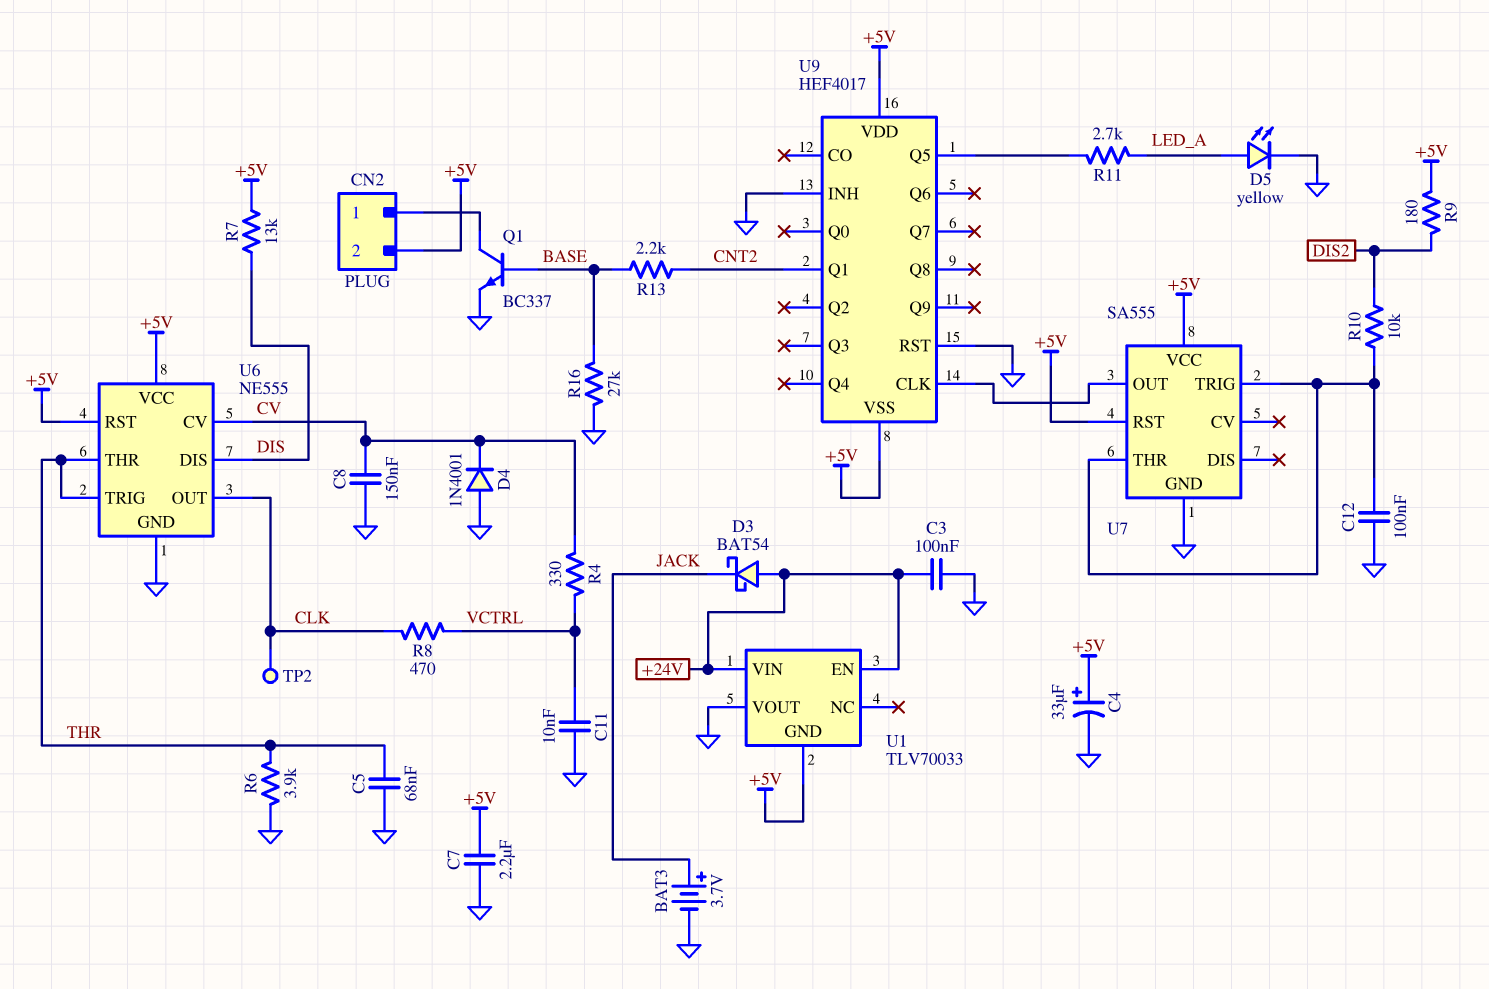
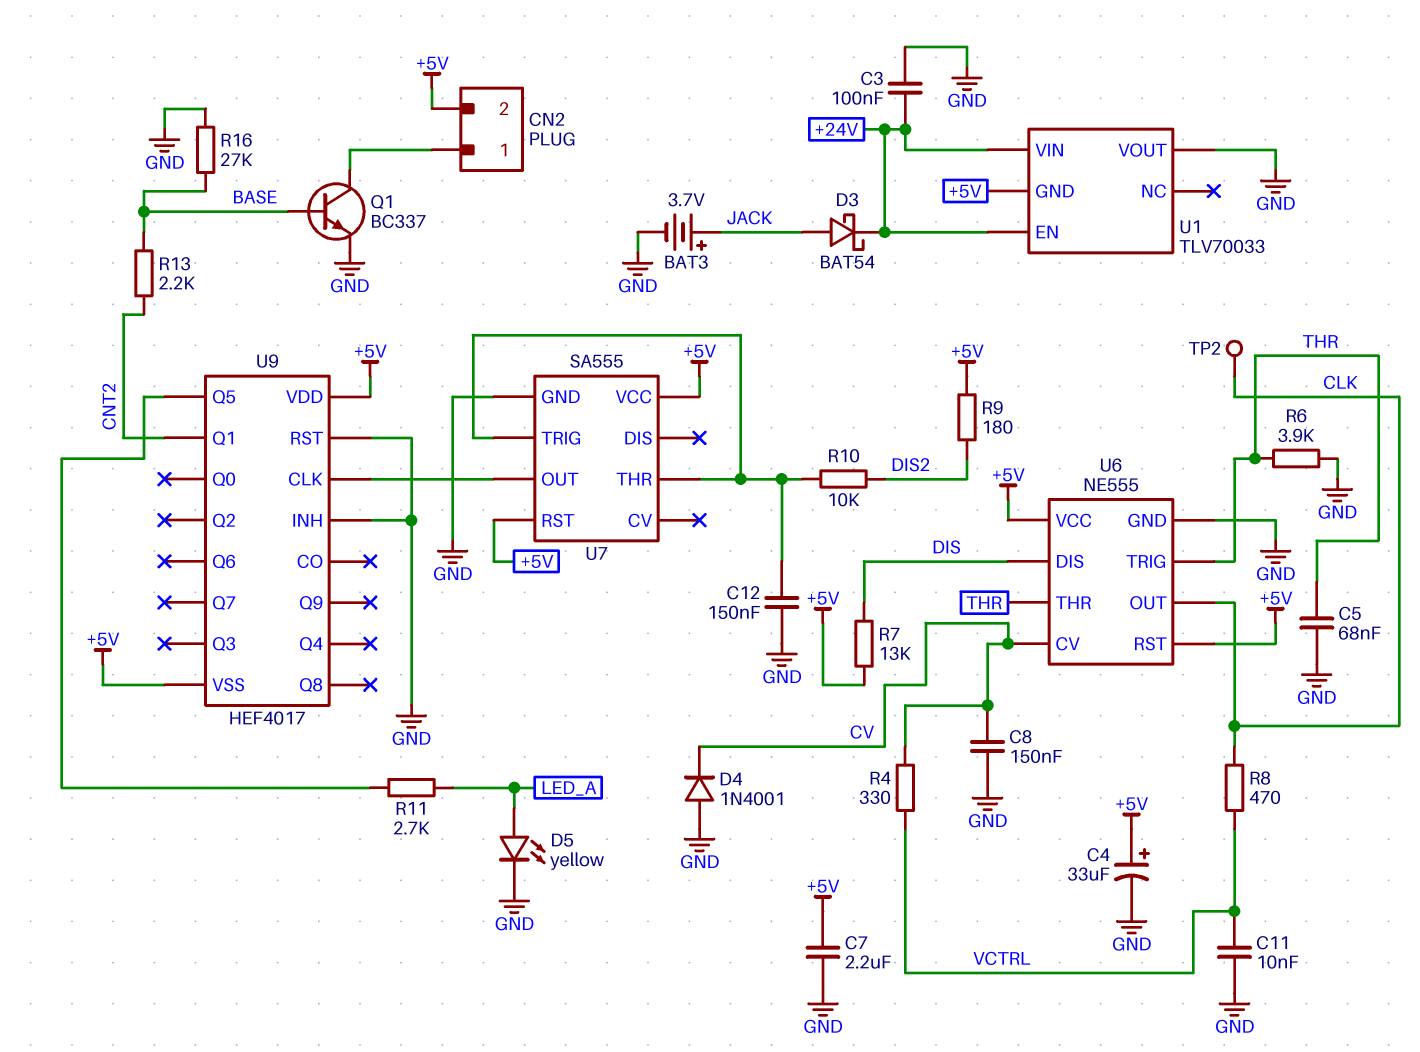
C12: 100nF (GND, U7/THR) -> 150nF (GND, U7/THR)
D3: schottky BAT54 (A +24V, K JACK) -> schottky BAT54 (A JACK, K +24V)

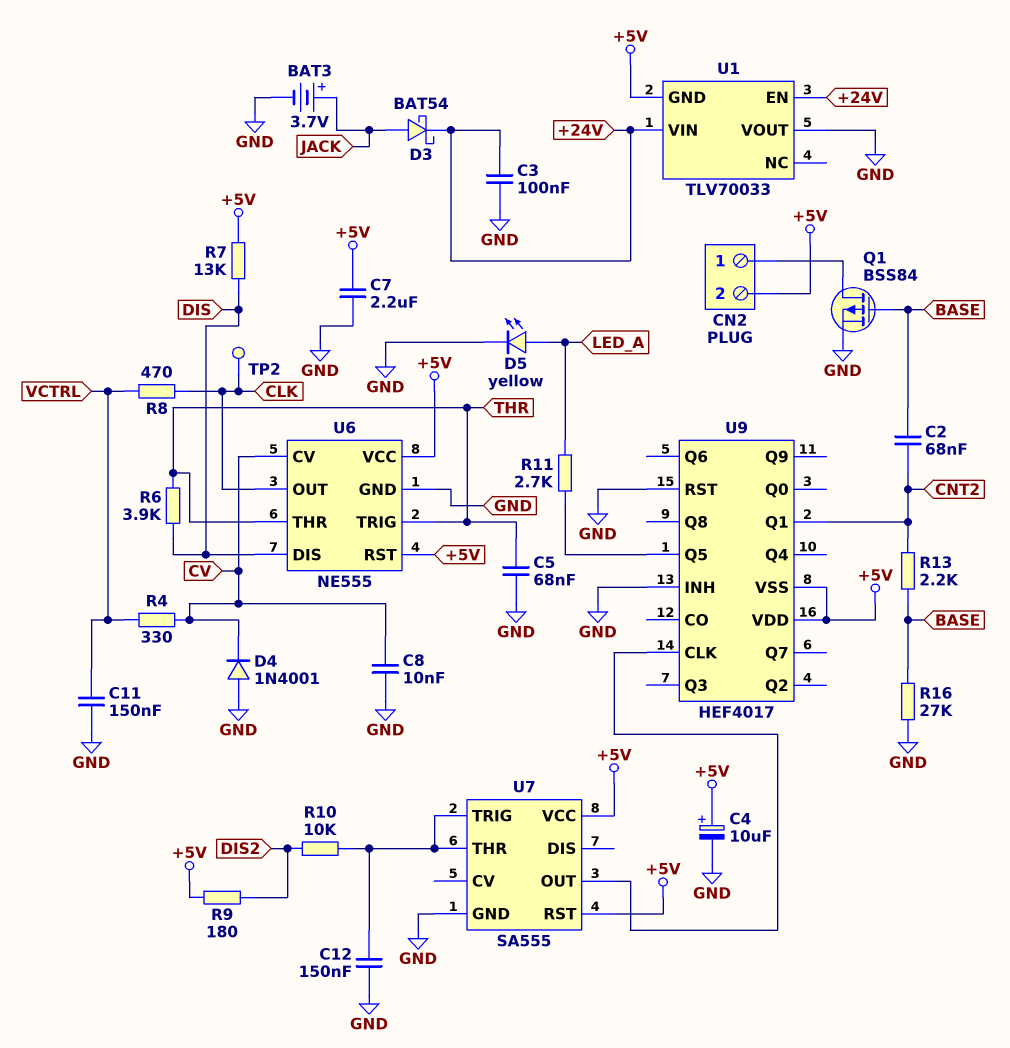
C2: none -> 68nF (BASE, CNT2)
C4: 33uF (plus +5V, minus GND) -> 10uF (plus +5V, minus GND)
C8: 150nF (CV, GND) -> 10nF (CV, GND)
C11: 10nF (GND, VCTRL) -> 150nF (GND, VCTRL)
Q1: NPN BC337 (B BASE, C CN2/1, E GND) -> PMOS BSS84 (G BASE, D CN2/1, S GND)
R6: 3.9k (GND, THR) -> 3.9k (DIS, THR)

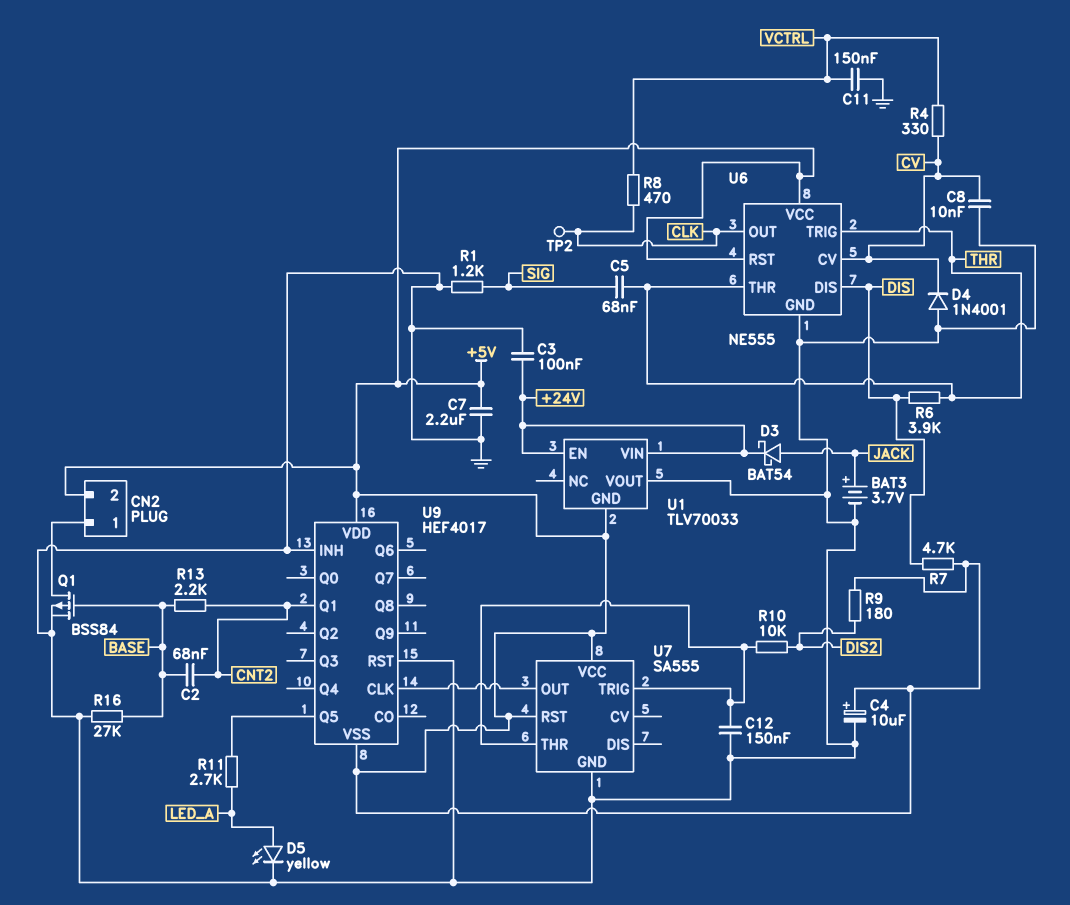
C5: 68nF (GND, THR) -> 68nF (SIG, THR)
R1: none -> 1.2k (GND, SIG)
R7: 13k (+5V, DIS) -> 4.7k (+5V, DIS)

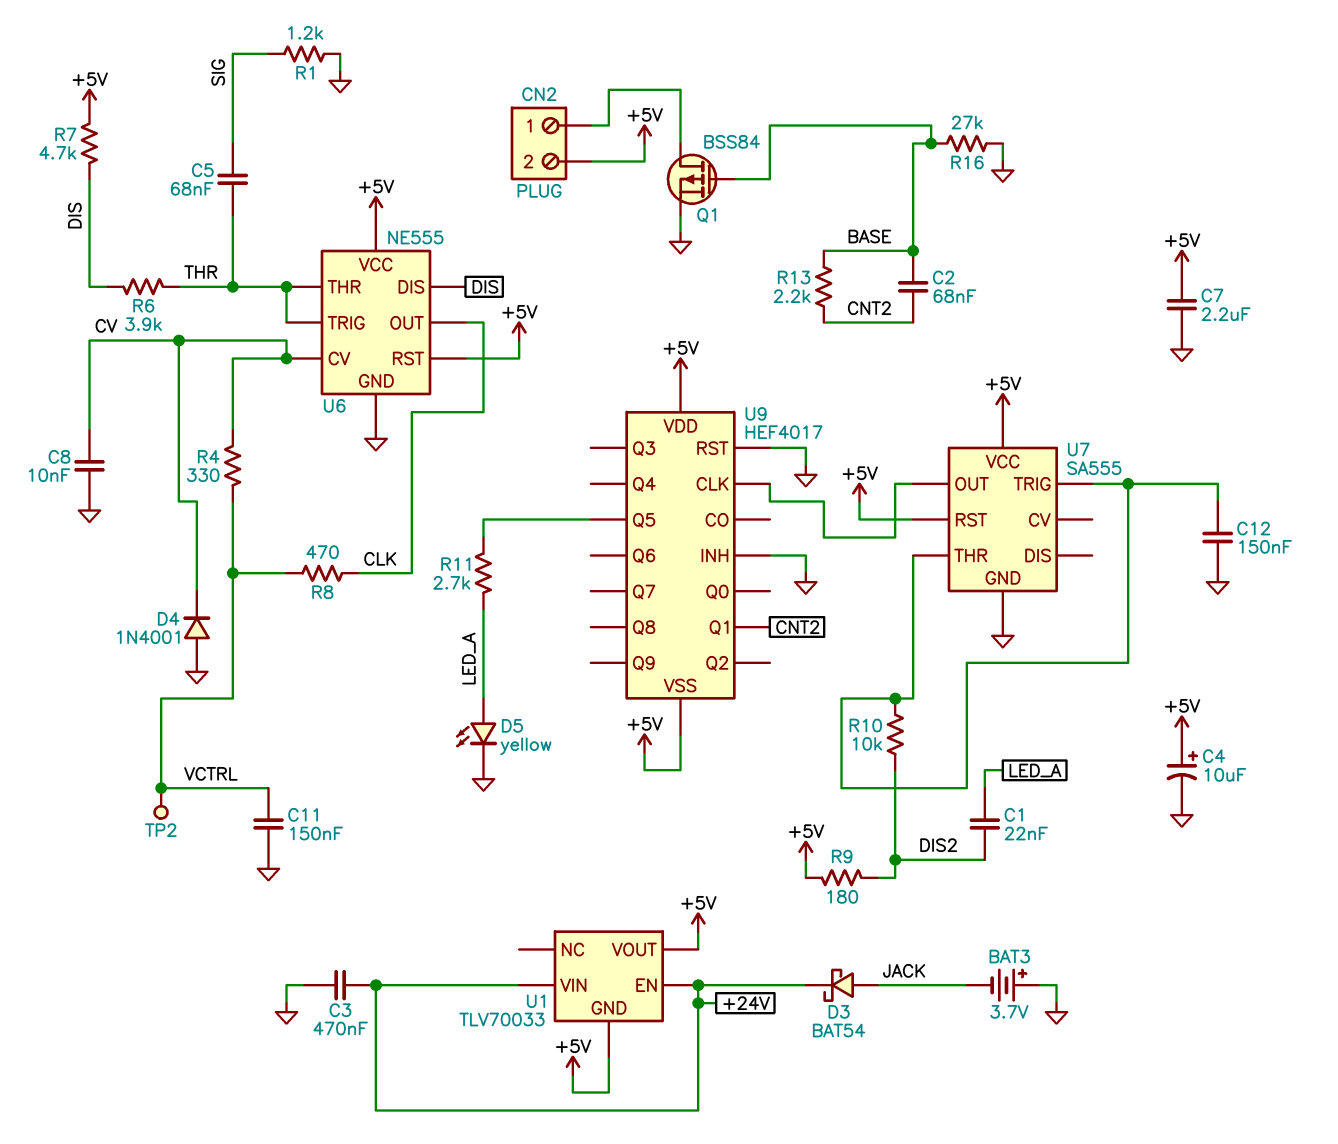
BAT3: 3.7V (plus JACK, minus GND) -> 3.7V (plus GND, minus JACK)
C1: none -> 22nF (DIS2, LED_A)
C3: 100nF (+24V, GND) -> 470nF (+24V, GND)
TP2: test point (CLK) -> test point (VCTRL)
U1 pin VOUT: GND -> +5V

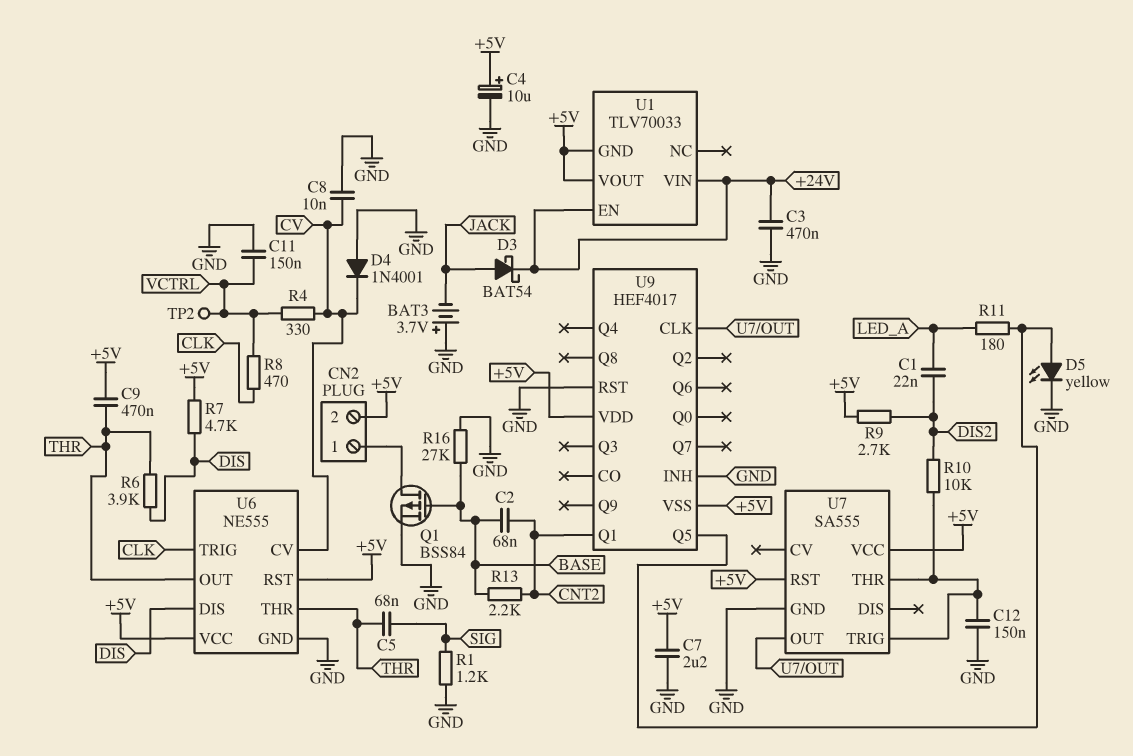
C9: none -> 470nF (+5V, THR)
D5: LED yellow (A LED_A, K GND) -> LED yellow (A U9/Q5, K GND)
R9: 180 (+5V, DIS2) -> 2.7k (+5V, DIS2)
R11: 2.7k (LED_A, U9/Q5) -> 180 (LED_A, U9/Q5)
U6 pin OUT: CLK -> THR
U6 pin TRIG: THR -> CLK

